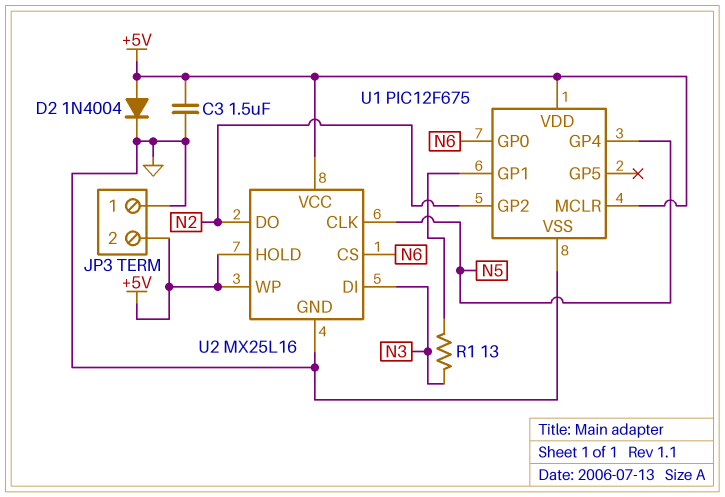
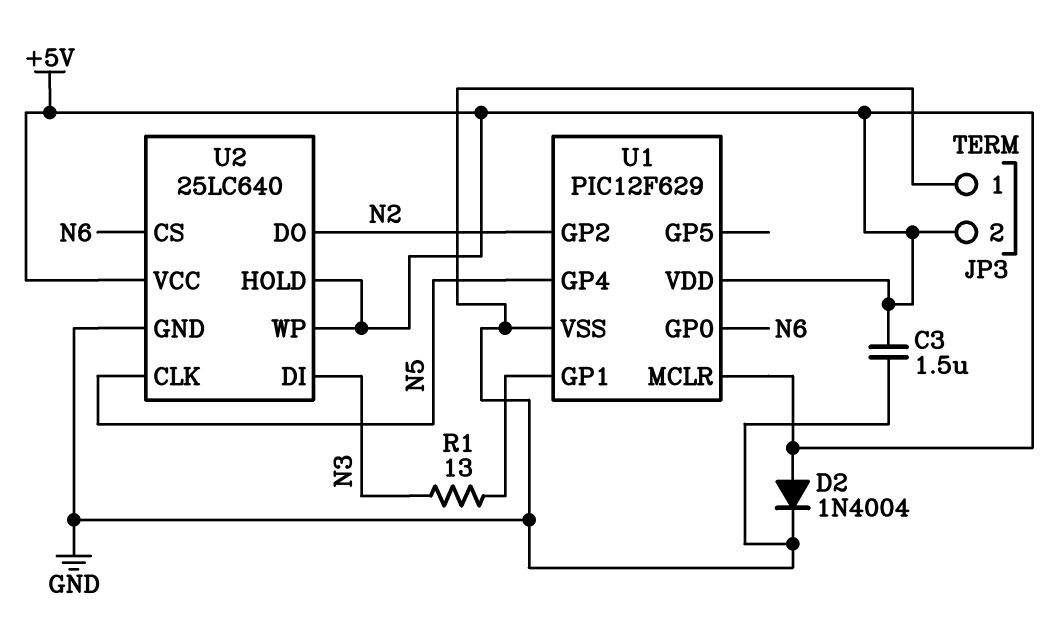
U1: PIC12F675 -> PIC12F629
U2: MX25L16 -> 25LC640

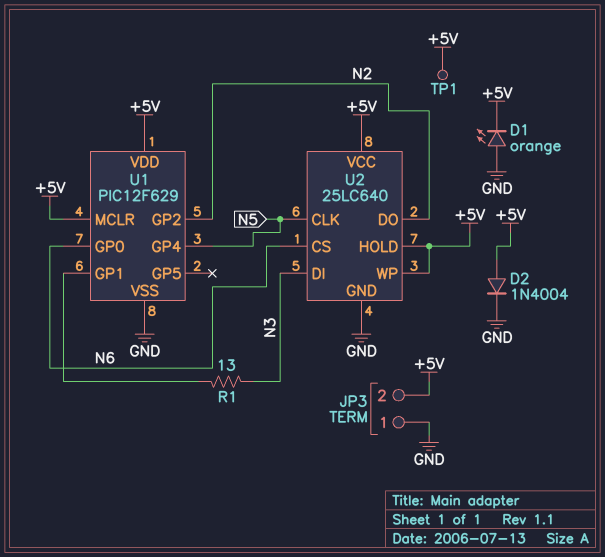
C3: 1.5uF (+5V, GND) -> none
D1: none -> LED orange (A GND, K +5V)
TP1: none -> test point (+5V)

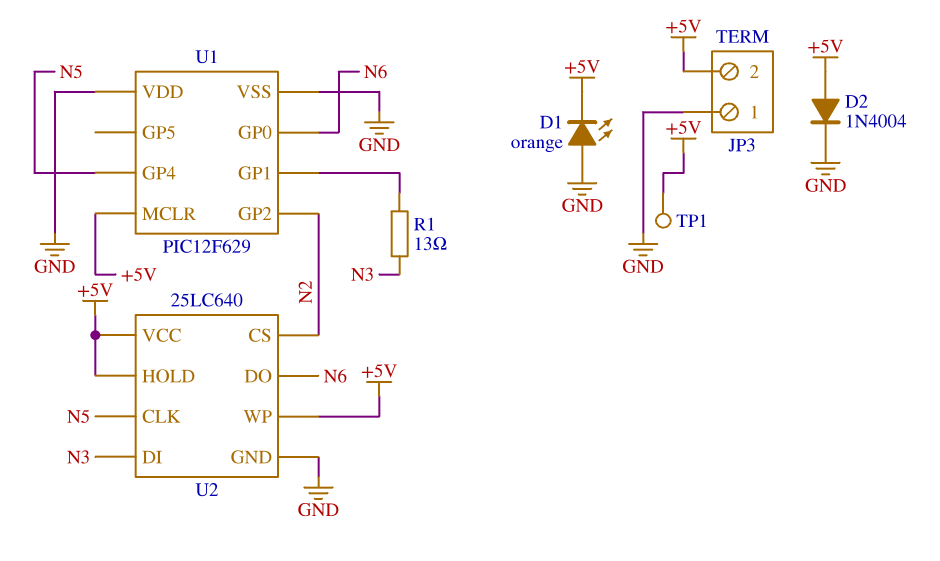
U1 pin VDD: +5V -> GND
U2 pin CS: N6 -> N2
U2 pin DO: N2 -> N6

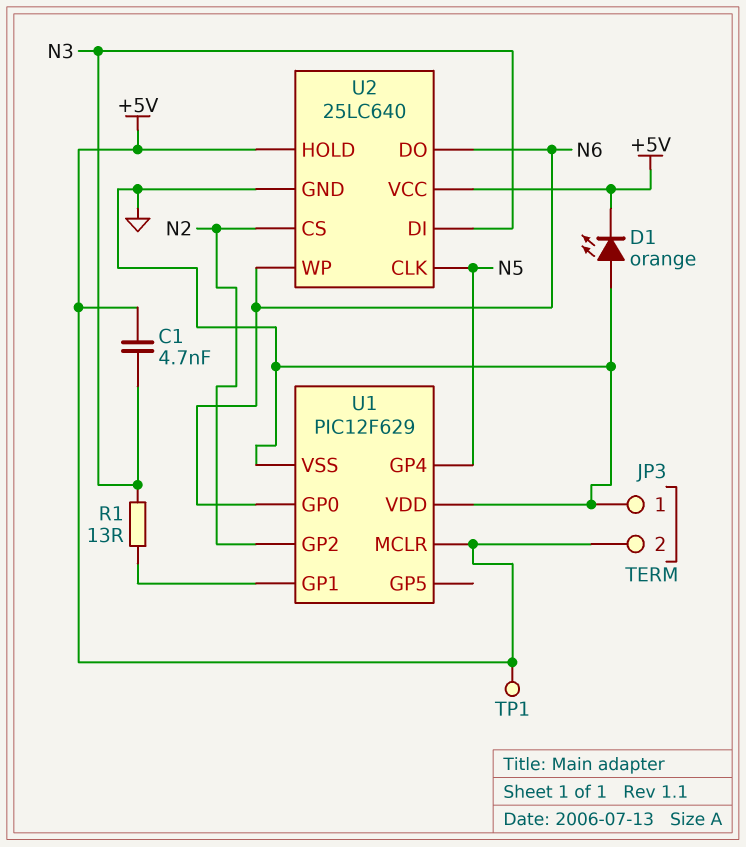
C1: none -> 4.7nF (+5V, N3)
D2: diode 1N4004 (A +5V, K GND) -> none
U2 pin WP: +5V -> N6

